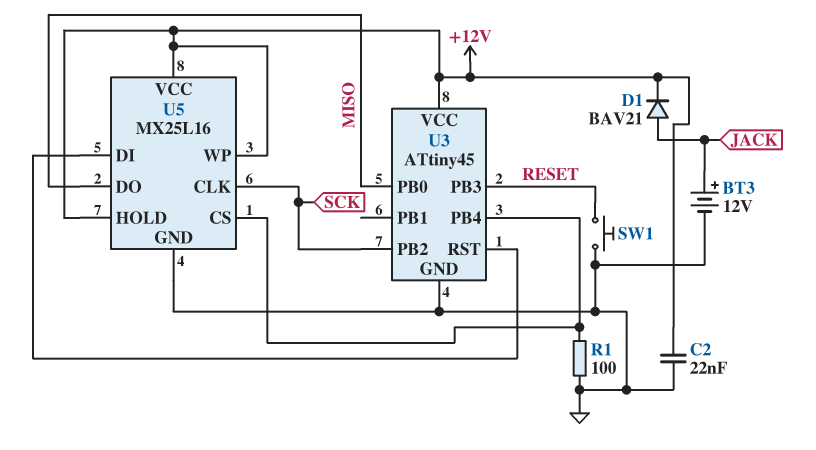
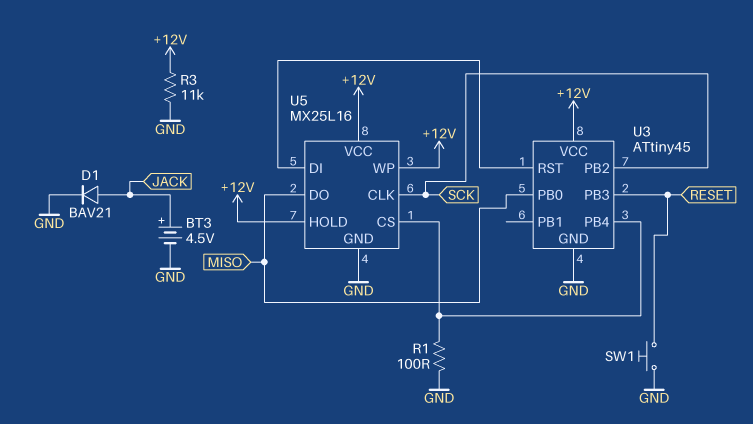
BT3: 12V (plus JACK, minus GND) -> 4.5V (plus JACK, minus GND)
C2: 22nF (+12V, GND) -> none
D1: diode BAV21 (A JACK, K +12V) -> diode BAV21 (A JACK, K GND)
R3: none -> 11k (+12V, GND)

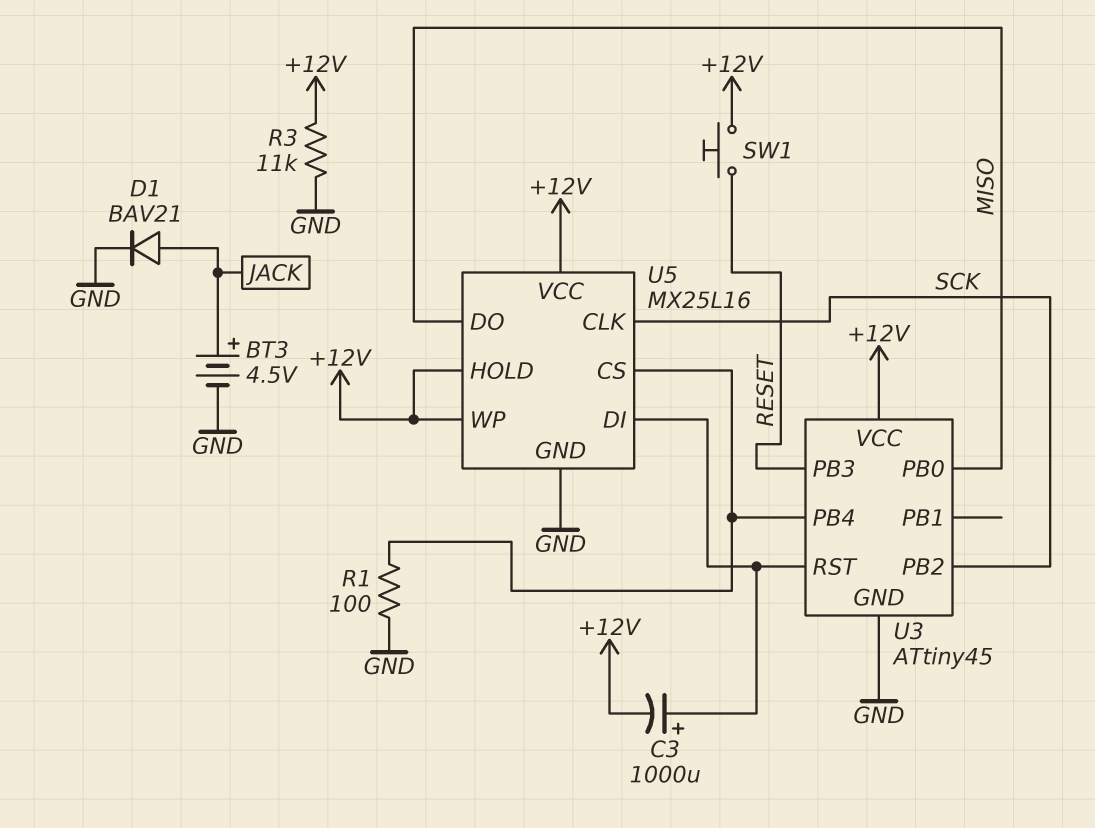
C3: none -> 1000uF (plus U3/RST, minus +12V)
SW1: button (GND, RESET) -> button (+12V, RESET)

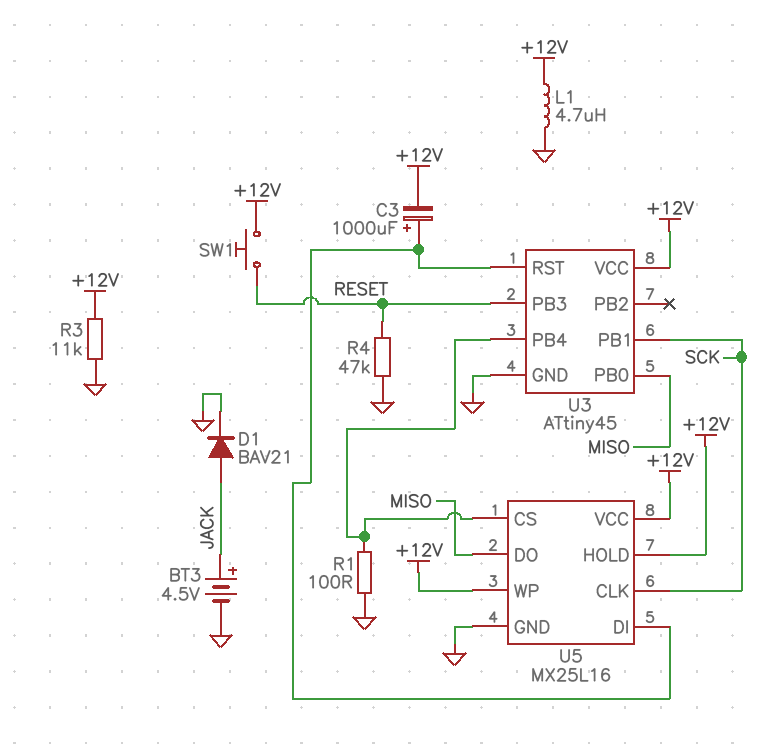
L1: none -> 4.7uH (+12V, GND)
R4: none -> 47k (GND, RESET)
U3 pin PB1: none -> SCK
U3 pin PB2: SCK -> none

